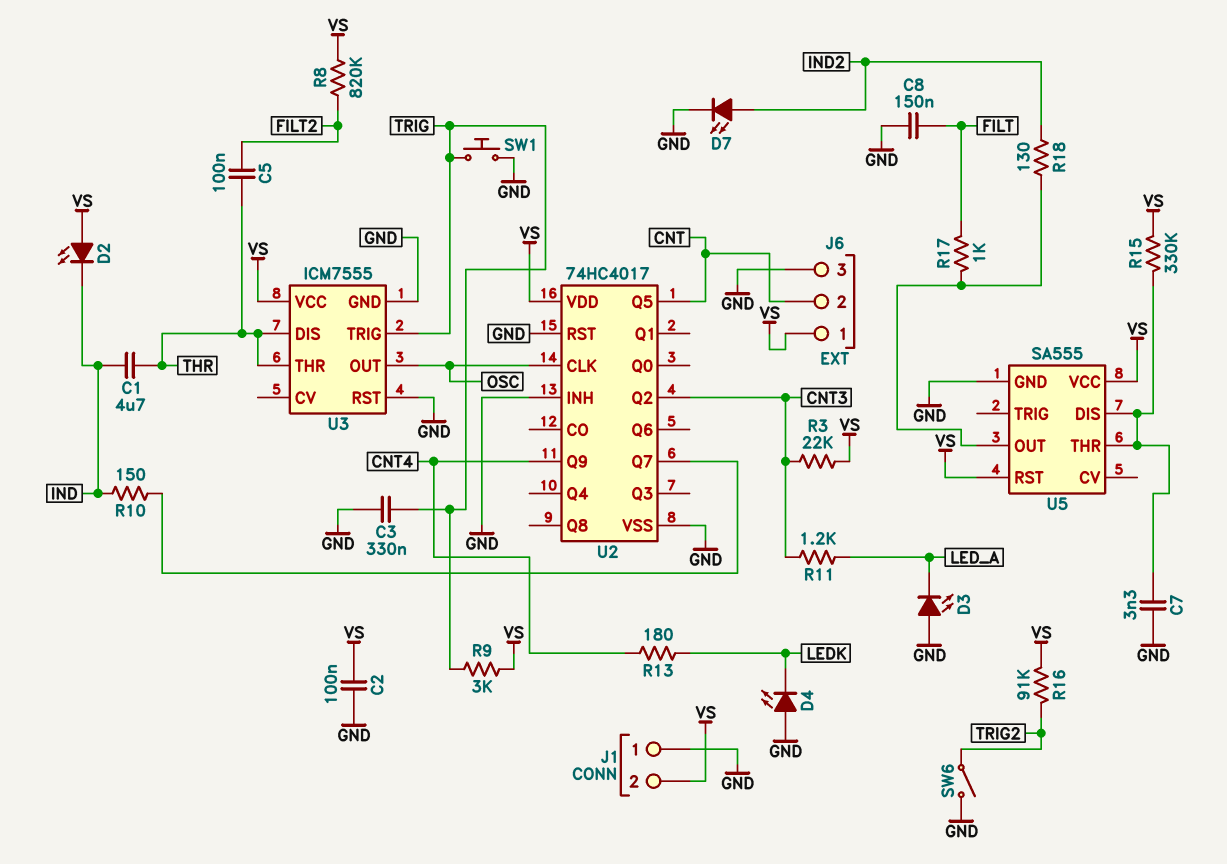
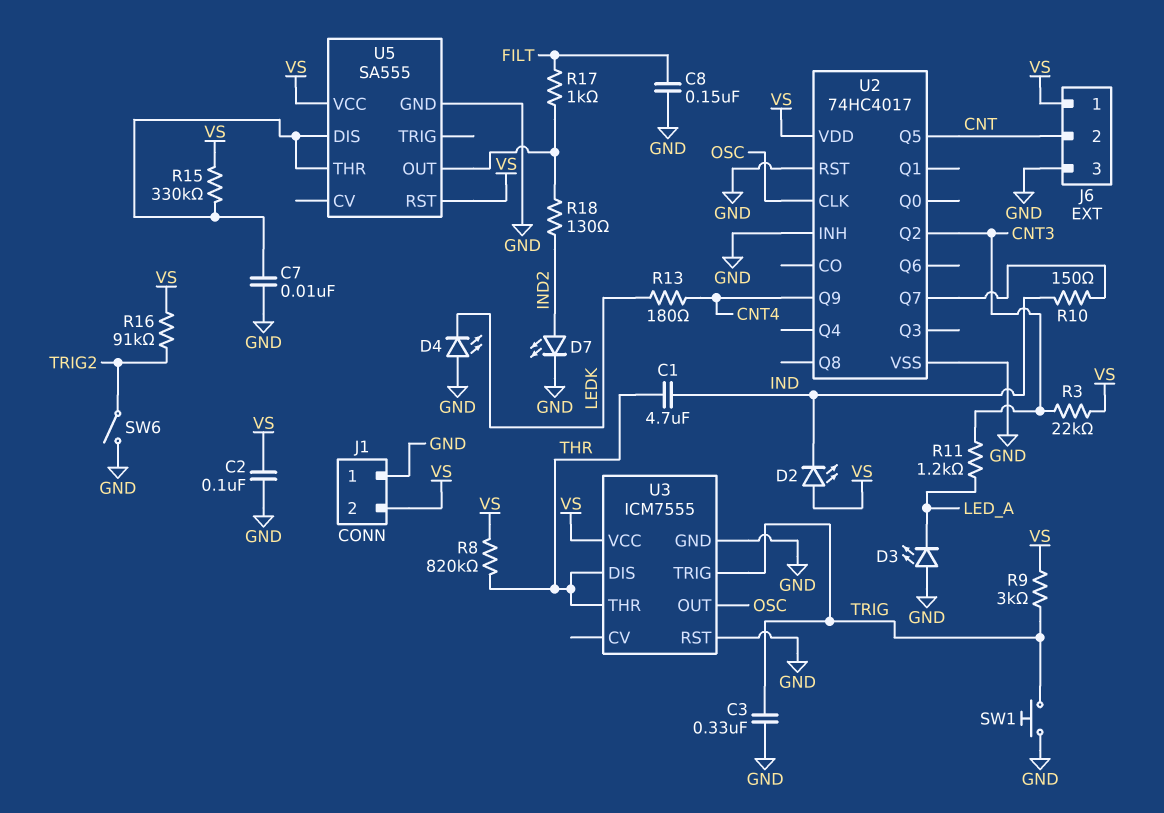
C5: 100nF (FILT2, THR) -> none
C7: 3.3nF (GND, U5/DIS) -> 10nF (GND, U5/DIS)
R8: 820k (FILT2, VS) -> 820k (THR, VS)

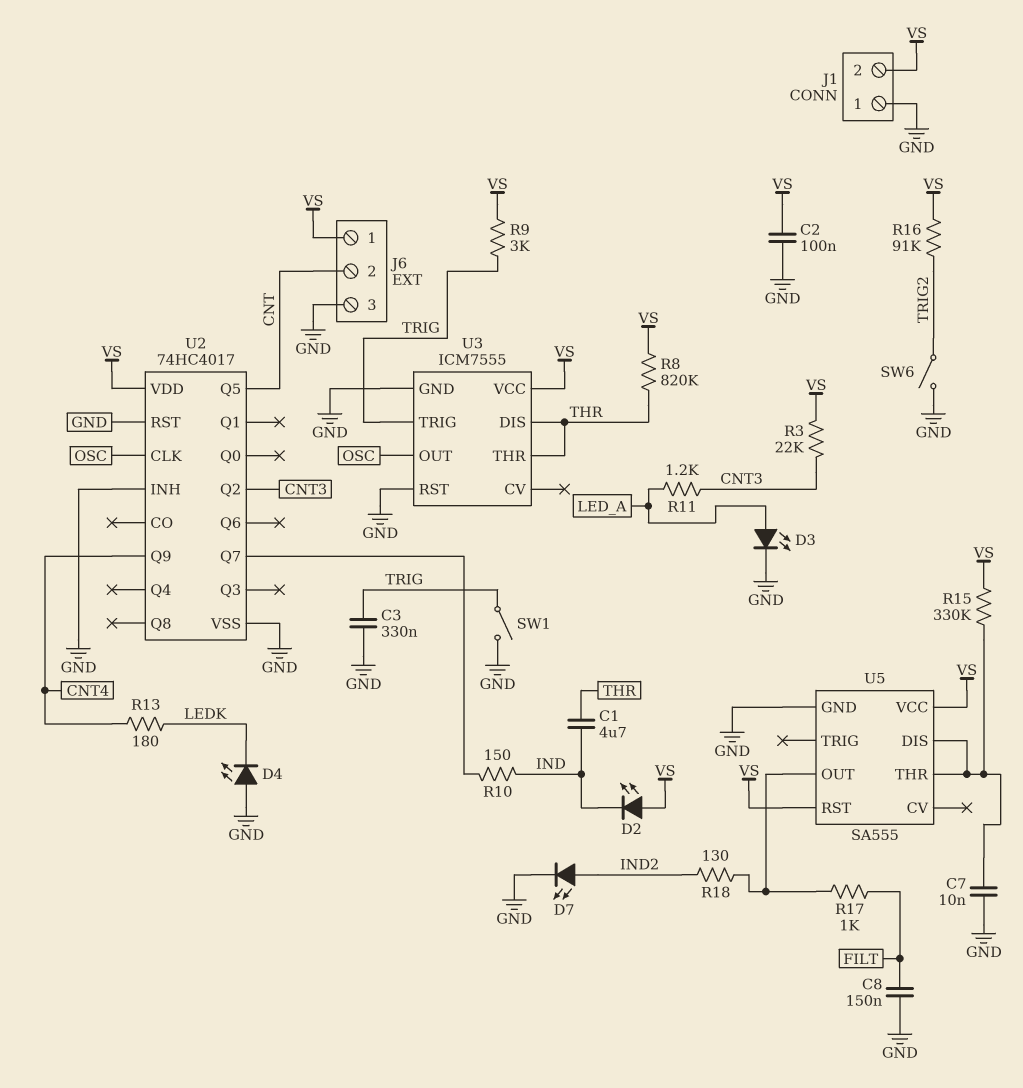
D3: LED (A GND, K LED_A) -> LED (A LED_A, K GND)
SW1: button (GND, TRIG) -> switch (GND, TRIG)

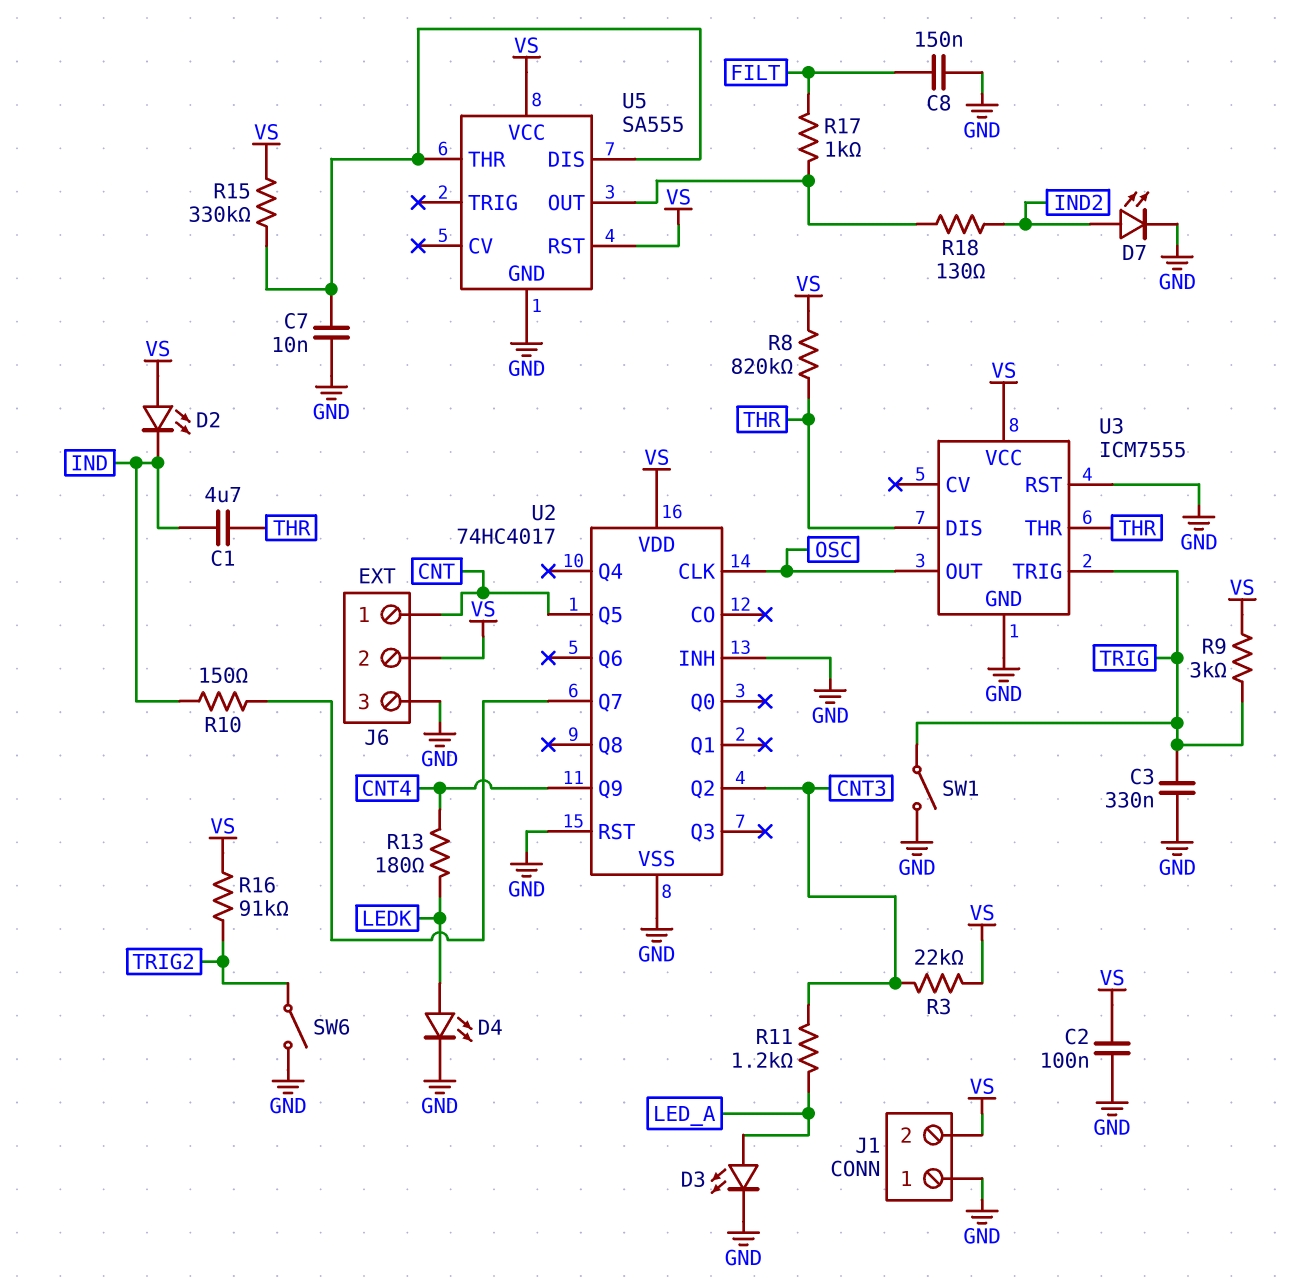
D4: LED (A GND, K LEDK) -> LED (A LEDK, K GND)
J6 pin 1: VS -> CNT
J6 pin 2: CNT -> VS

